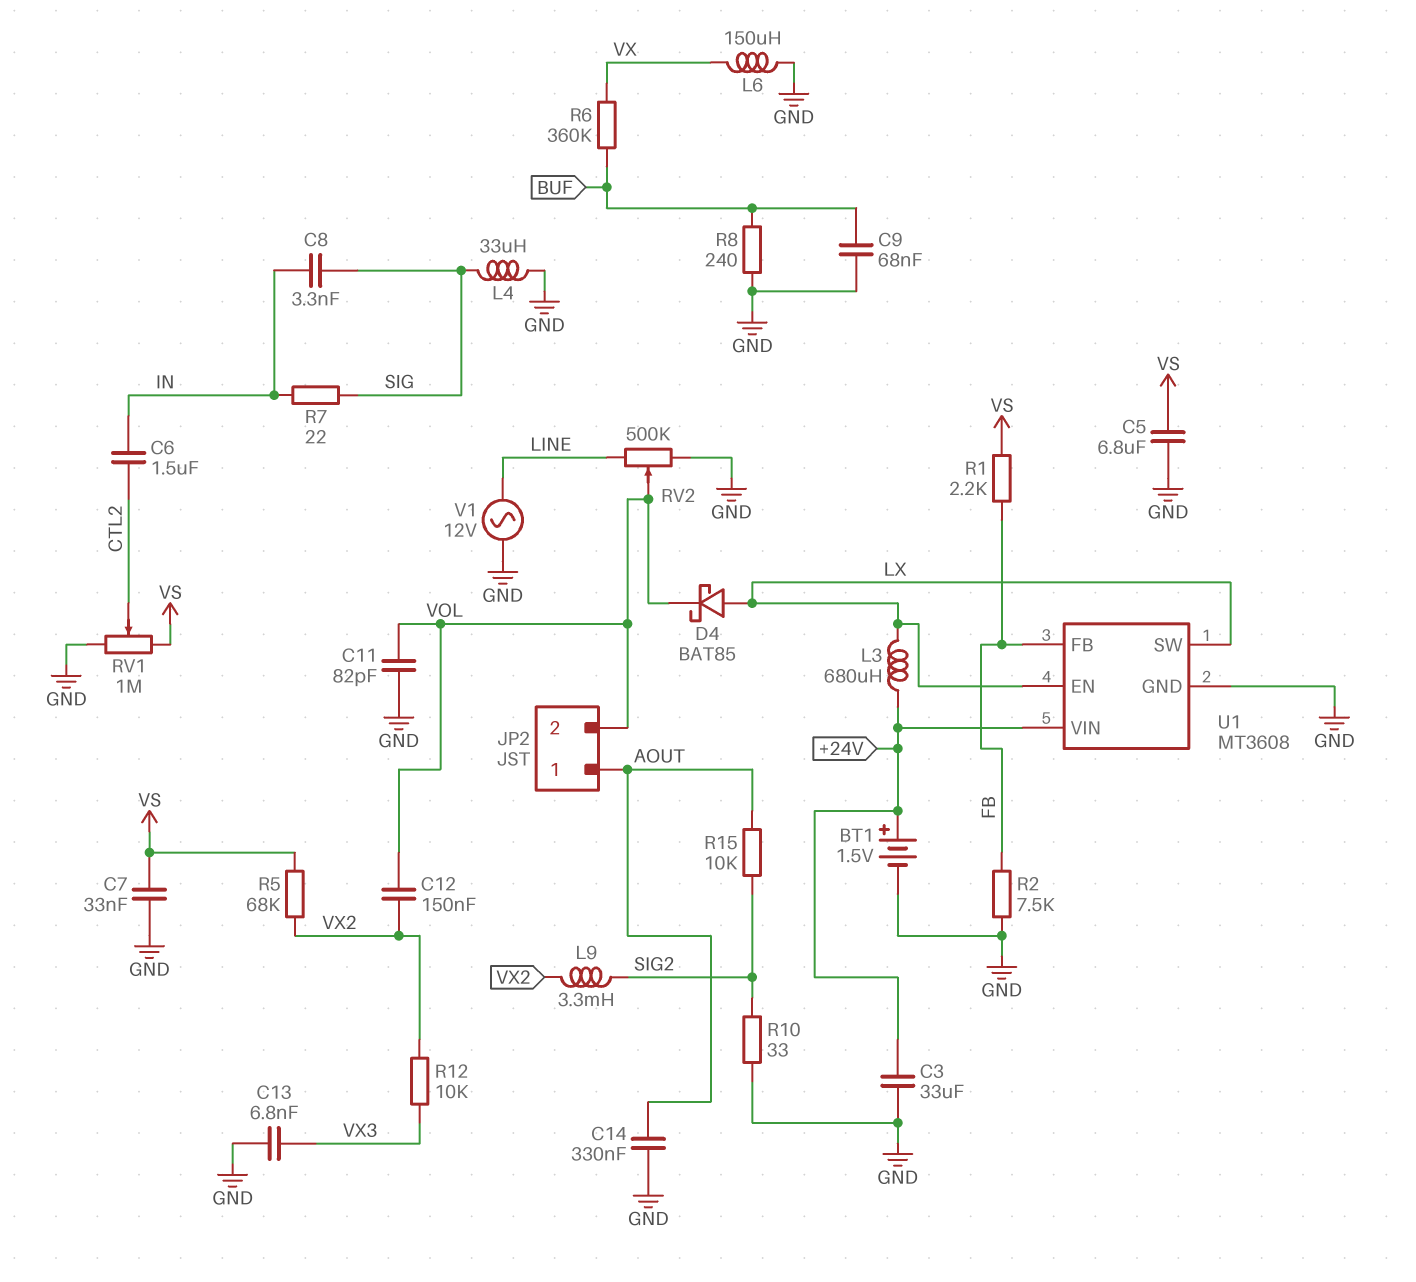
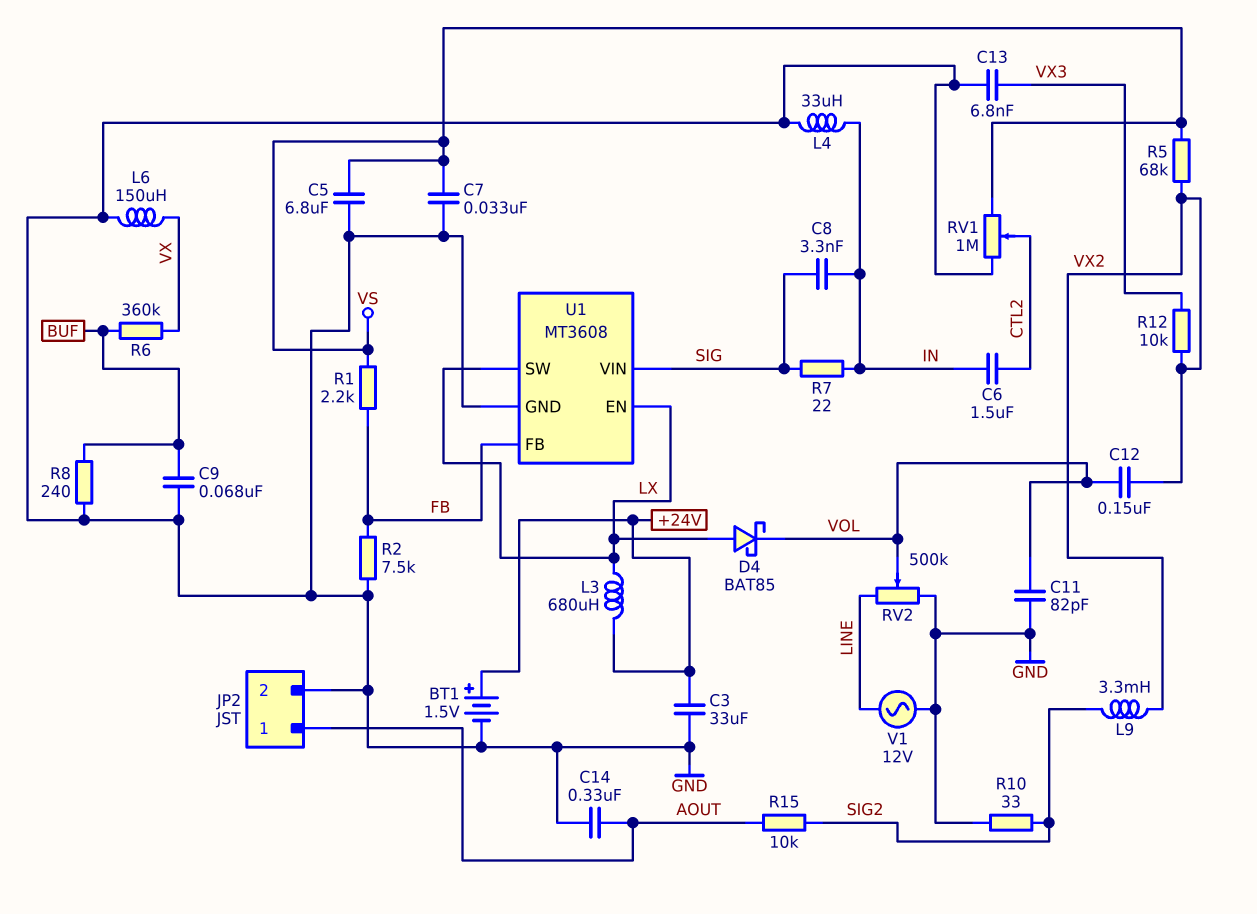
JP2 pin 2: VOL -> GND
L4: 33uH (GND, SIG) -> 33uH (GND, IN)
U1 pin VIN: +24V -> SIG

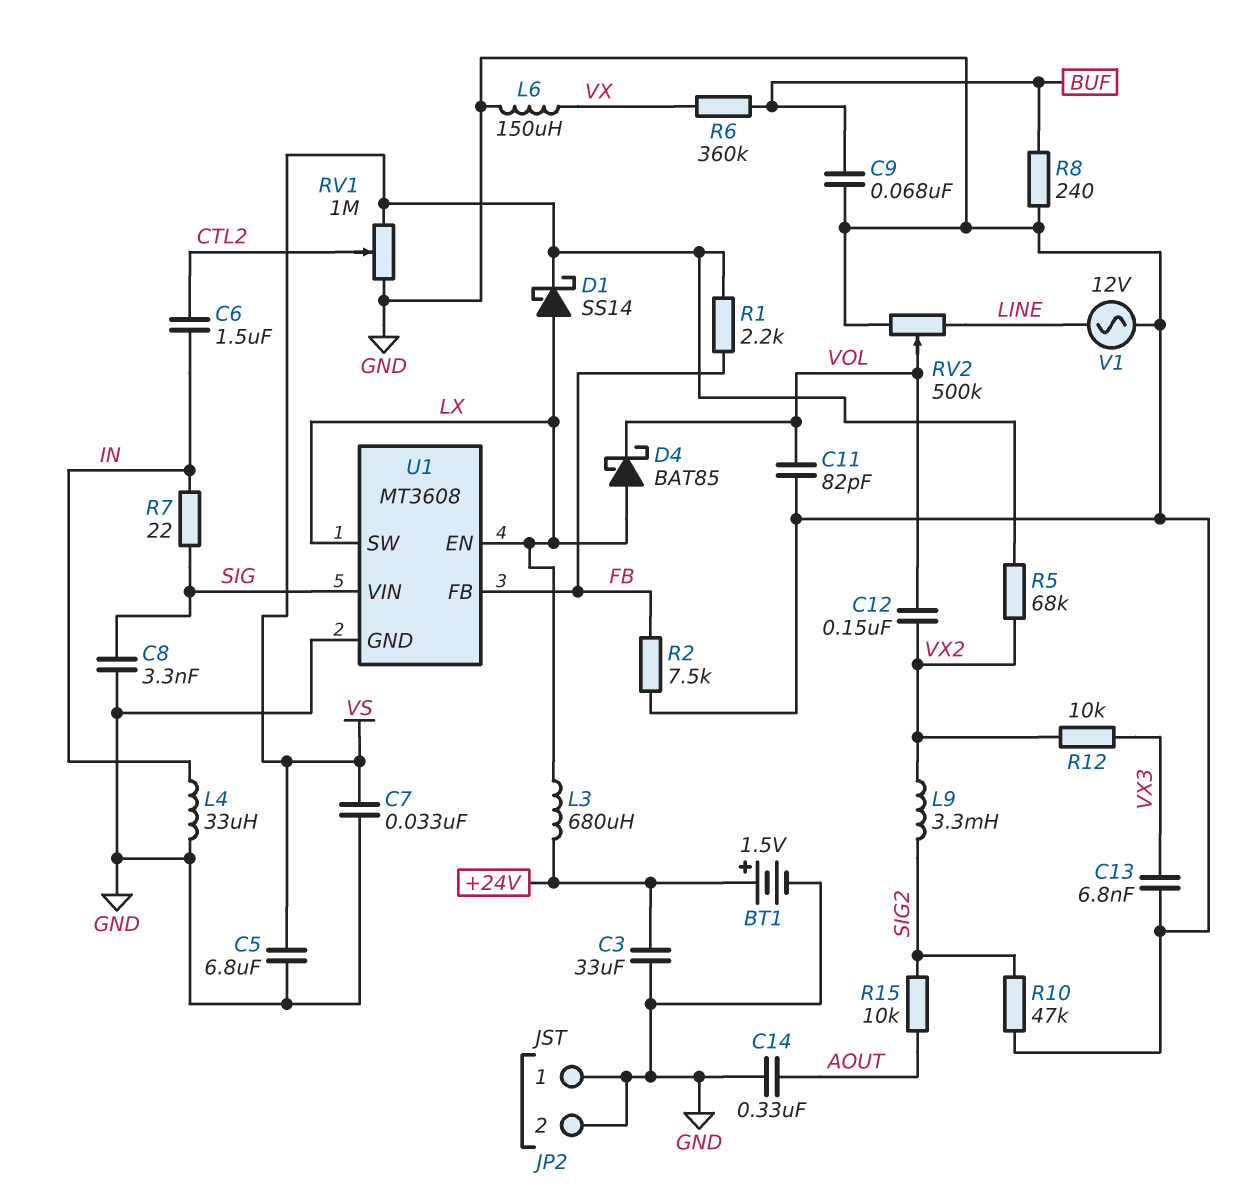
C8: 3.3nF (IN, SIG) -> 3.3nF (GND, SIG)
D1: none -> schottky SS14 (A LX, K VS)
JP2 pin 1: AOUT -> GND
R10: 33 (GND, SIG2) -> 47k (GND, SIG2)

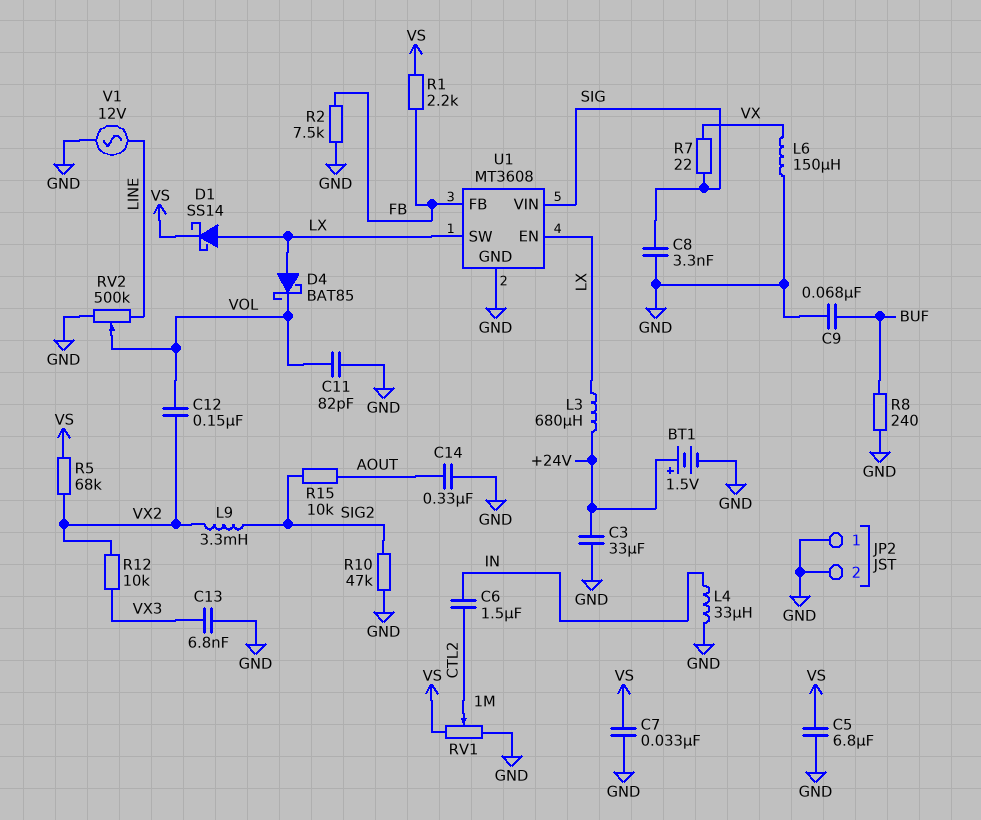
R6: 360k (BUF, VX) -> none
R7: 22 (IN, SIG) -> 22 (SIG, VX)

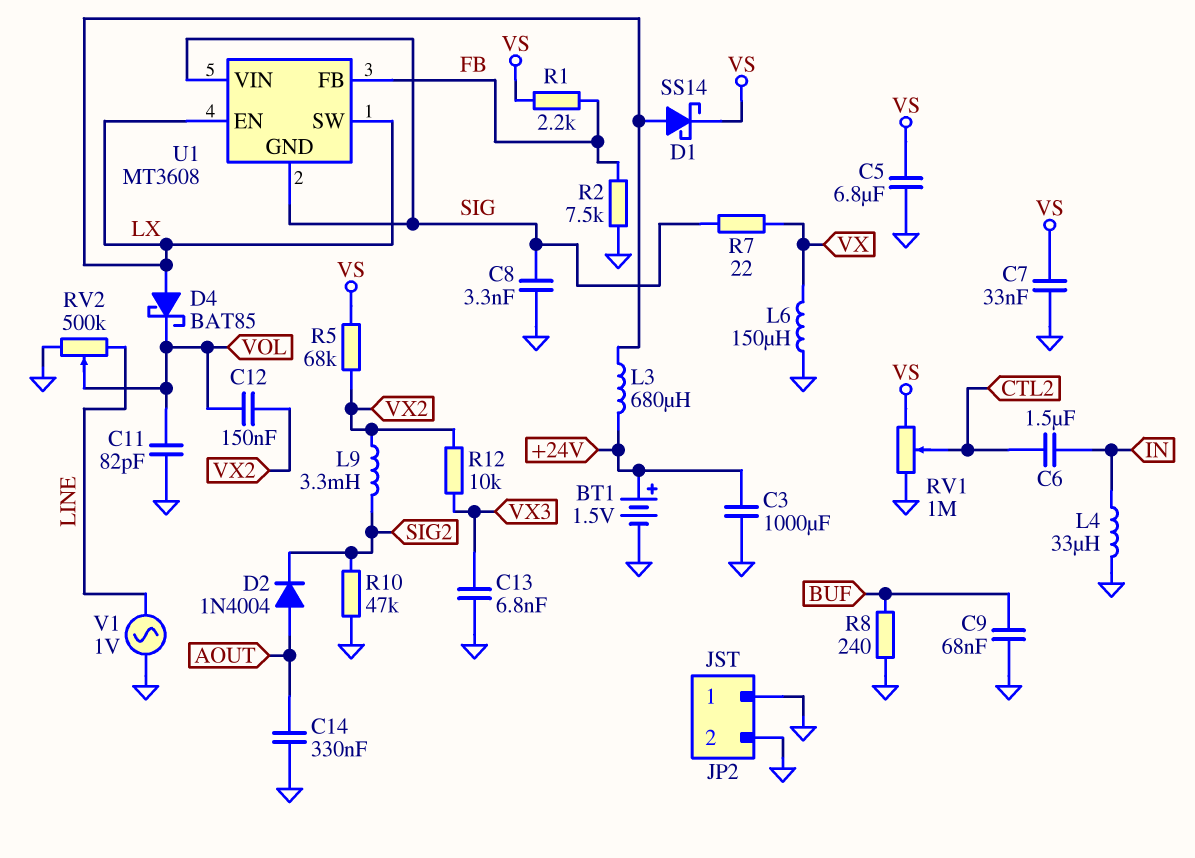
C3: 33uF (+24V, GND) -> 1000uF (+24V, GND)
D2: none -> diode 1N4004 (A AOUT, K SIG2)
R15: 10k (AOUT, SIG2) -> none
U1 pin GND: GND -> SIG
V1: AC 12V (GND, LINE) -> AC 1V (GND, LINE)

